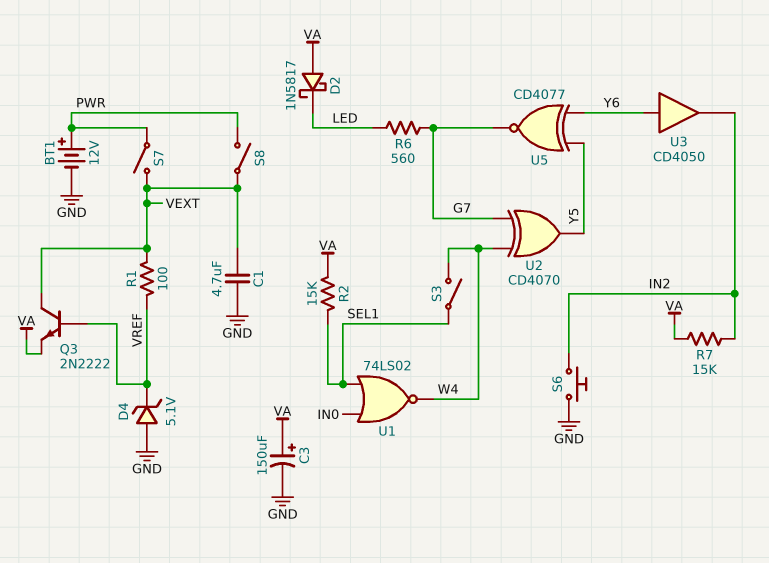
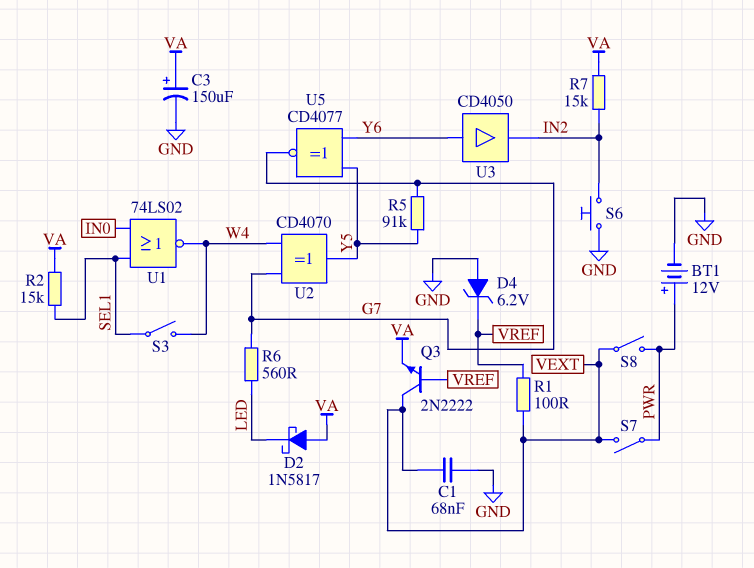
C1: 4.7uF (GND, VEXT) -> 68nF (GND, VEXT)
D4: zener 5.1V (A GND, K VREF) -> zener 6.2V (A GND, K VREF)
R5: none -> 91k (G7, Y5)

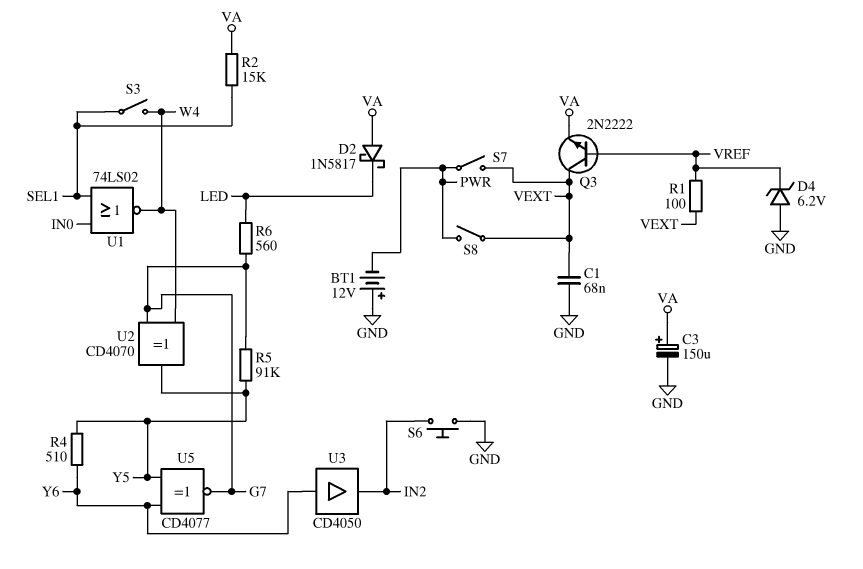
BT1: 12V (plus PWR, minus GND) -> 12V (plus GND, minus PWR)
R4: none -> 510 (Y5, Y6)
R7: 15k (IN2, VA) -> none

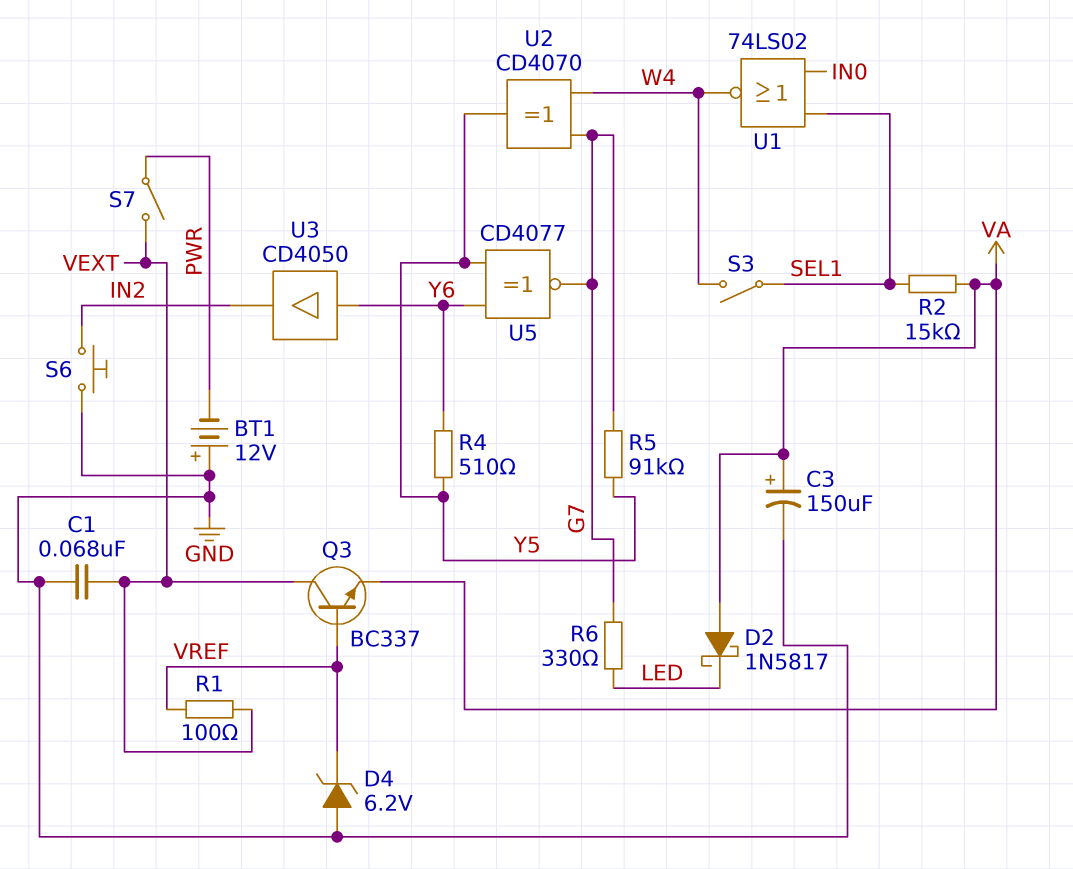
Q3: NPN 2N2222 (B VREF, C VEXT, E VA) -> NPN BC337 (B VREF, C VEXT, E VA)
R6: 560 (G7, LED) -> 330 (G7, LED)
S8: switch (PWR, VEXT) -> none

